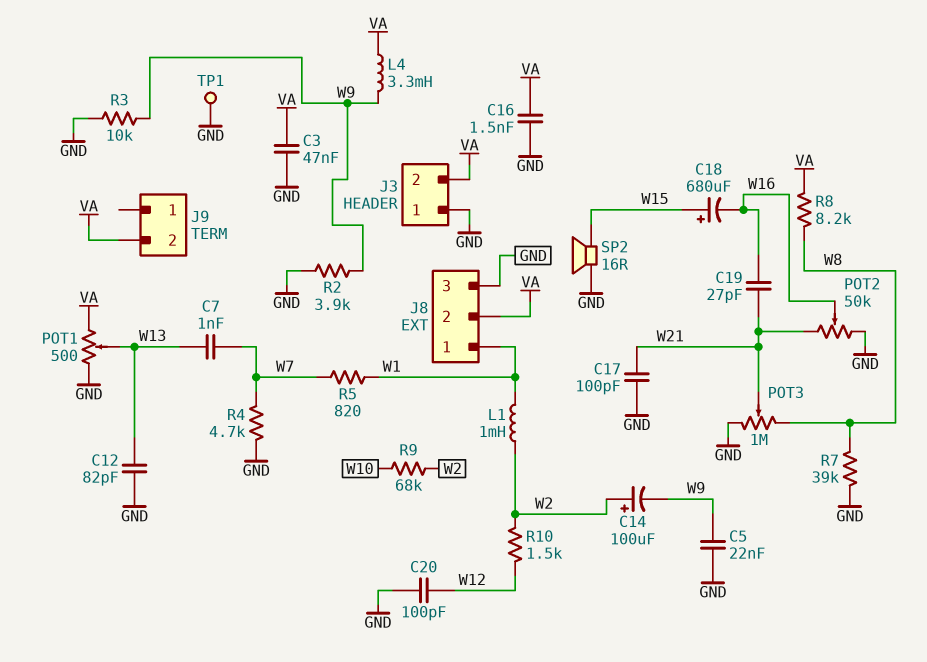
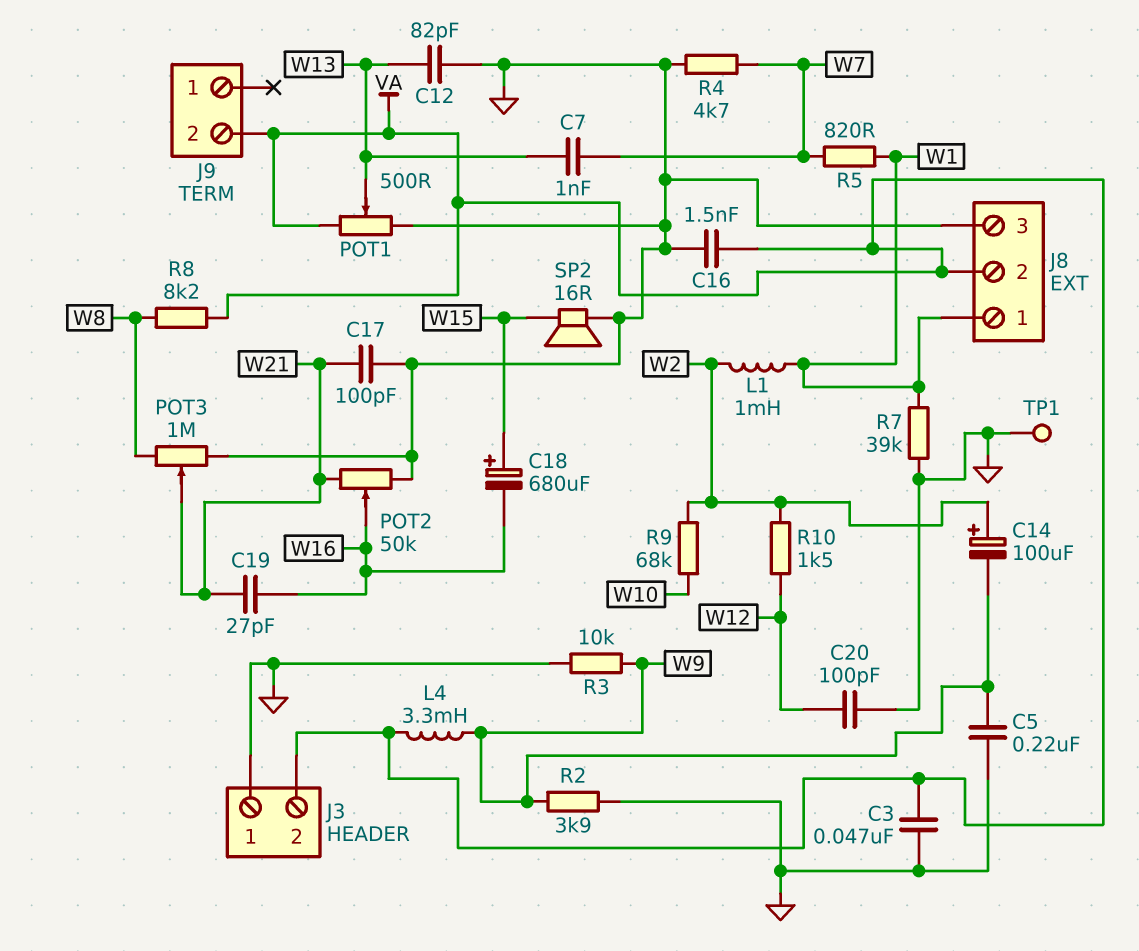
C5: 22nF (GND, W9) -> 220nF (GND, W9)
R7: 39k (GND, W8) -> 39k (GND, W1)

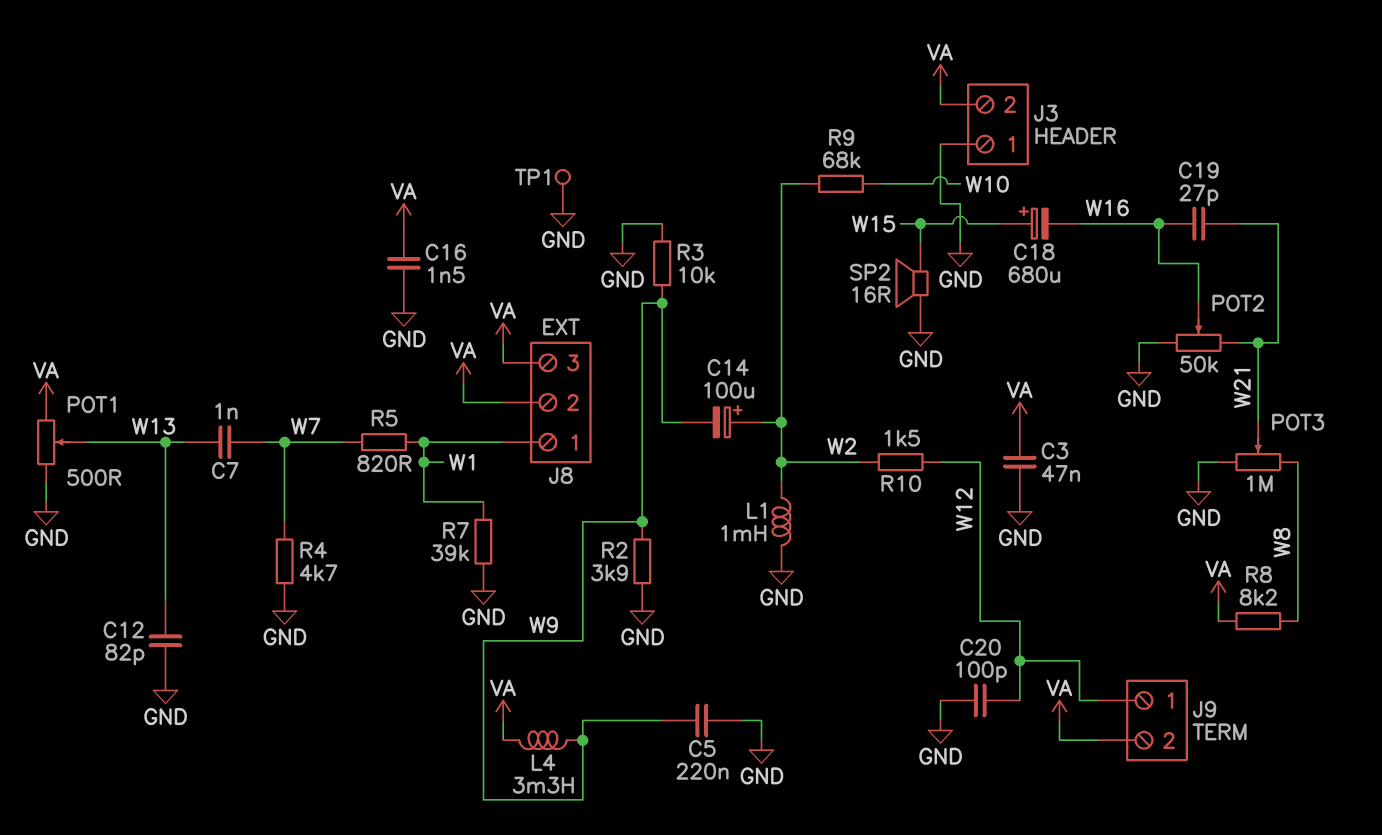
C17: 100pF (GND, W21) -> none
J8 pin 3: GND -> VA
J9 pin 1: none -> W12
L1: 1mH (W1, W2) -> 1mH (GND, W2)

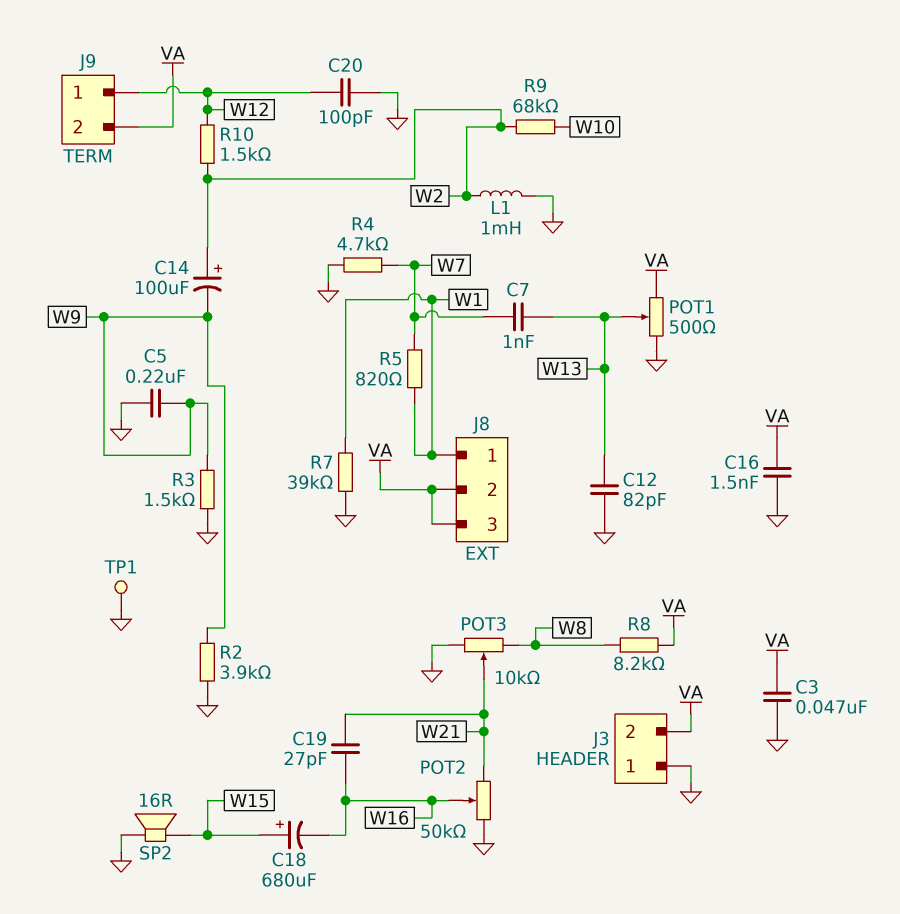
L4: 3.3mH (VA, W9) -> none
POT3: 1M (GND, W8, wiper W21) -> 10k (GND, W8, wiper W21)
R3: 10k (GND, W9) -> 1.5k (GND, W9)

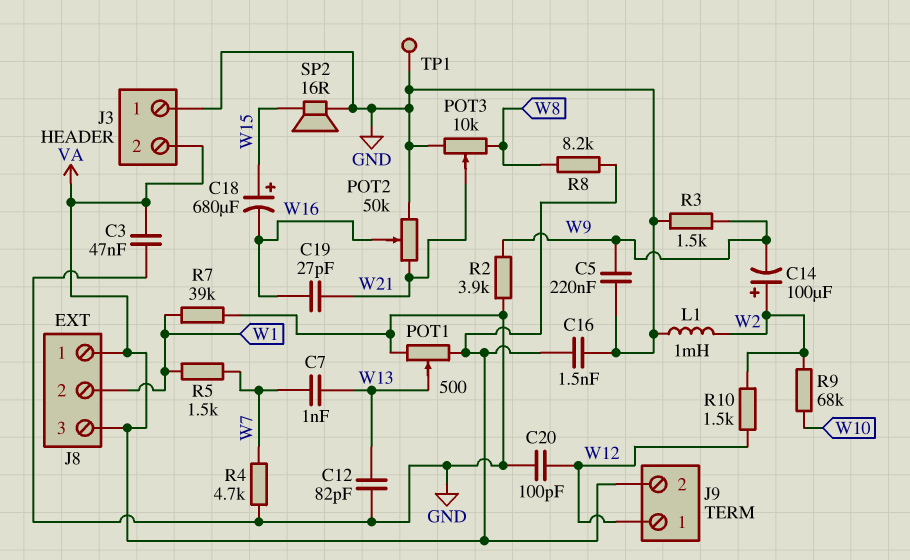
J8 pin 1: W1 -> VA
J8 pin 2: VA -> W1
R5: 820 (W1, W7) -> 1.5k (W1, W7)

